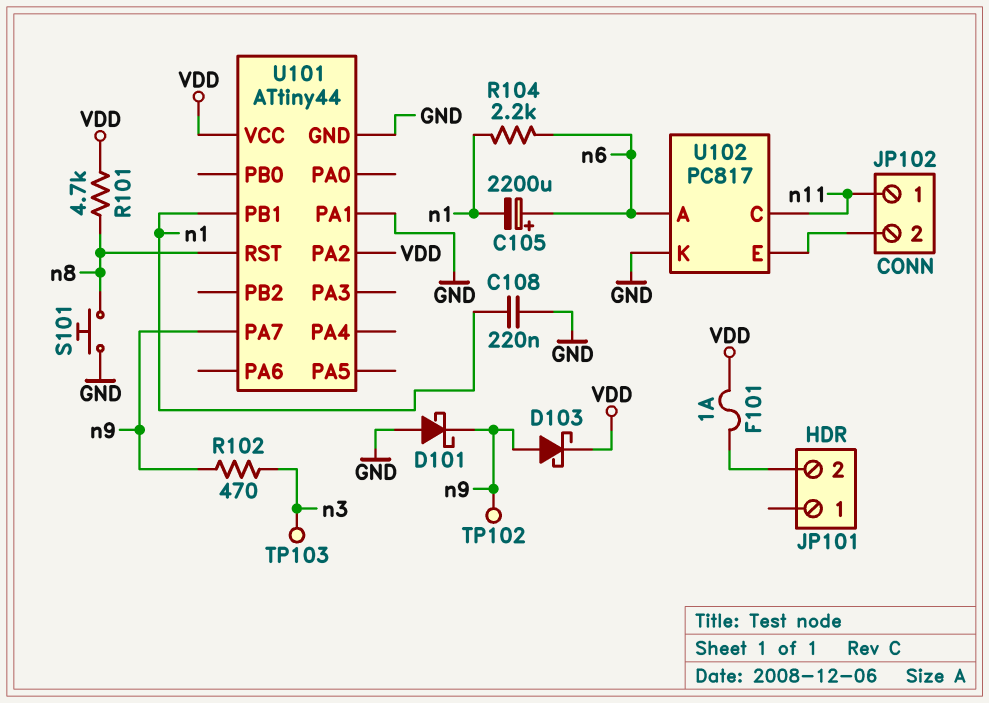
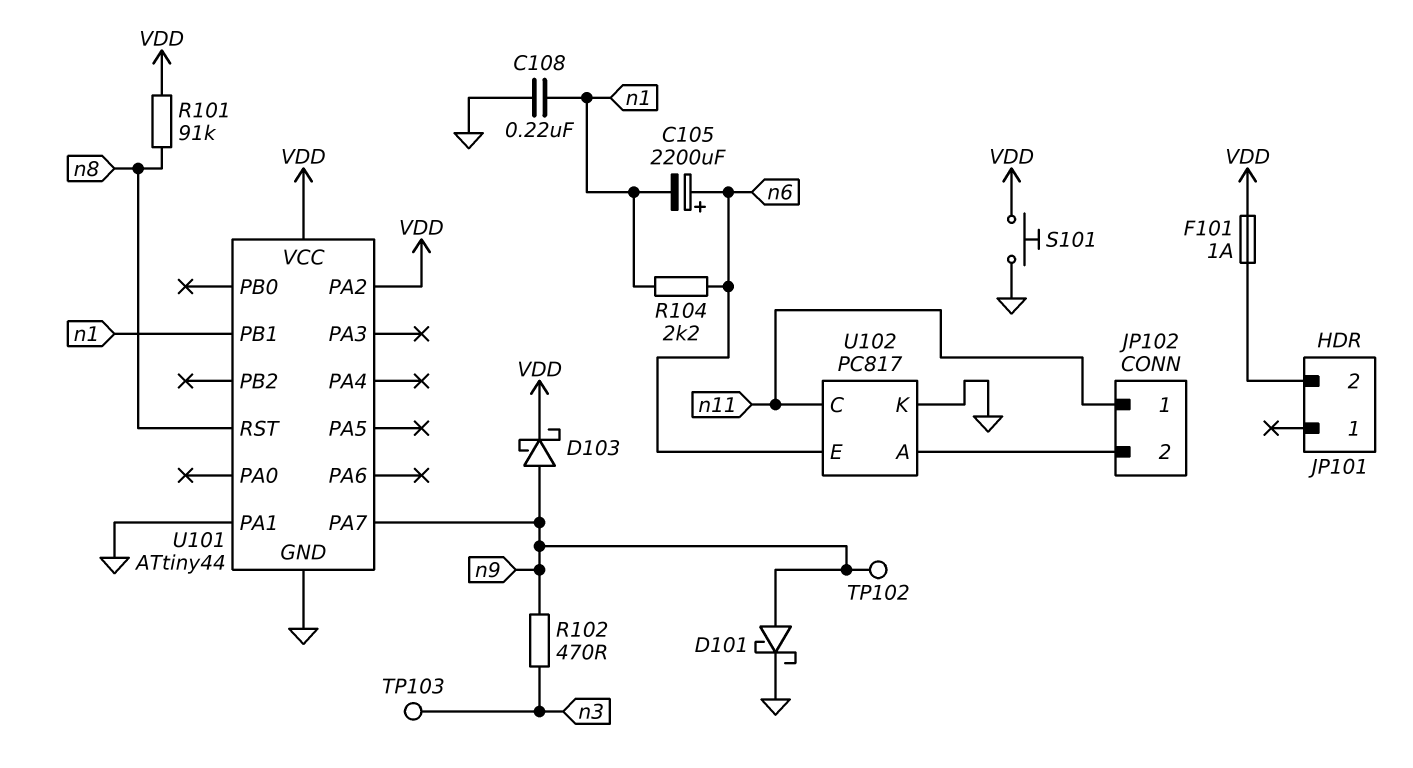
D101: schottky (A GND, K n9) -> schottky (A n9, K GND)
R101: 4.7k (VDD, n8) -> 91k (VDD, n8)
S101: button (GND, n8) -> button (GND, VDD)
U102 pin A: n6 -> JP102/2
U102 pin E: JP102/2 -> n6

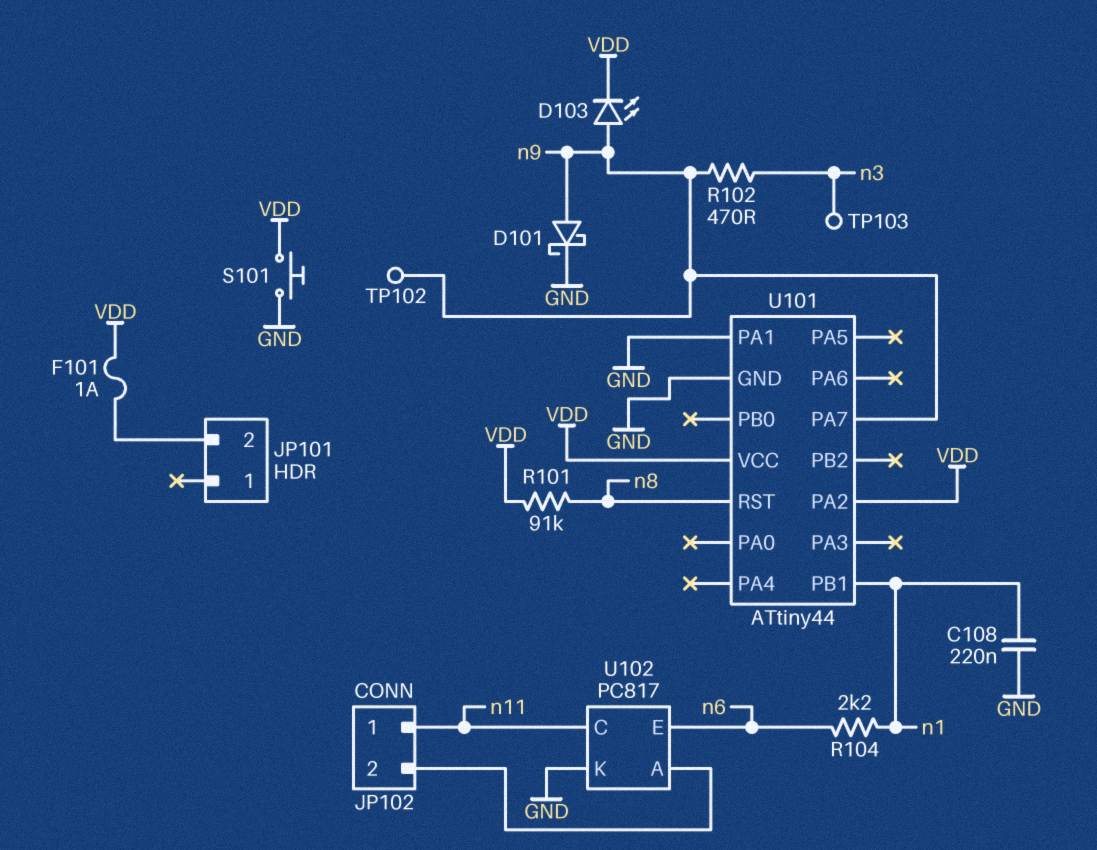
C105: 2200uF (plus n6, minus n1) -> none
D103: schottky (A n9, K VDD) -> LED (A n9, K VDD)

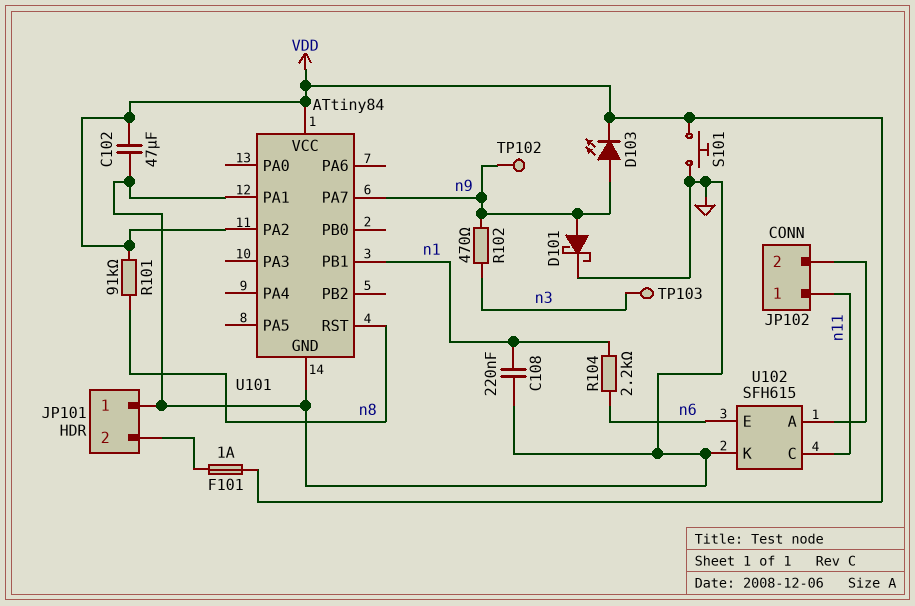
C102: none -> 47uF (GND, VDD)
JP101 pin 1: none -> GND
U101: ATtiny44 -> ATtiny84
U102: PC817 -> SFH615

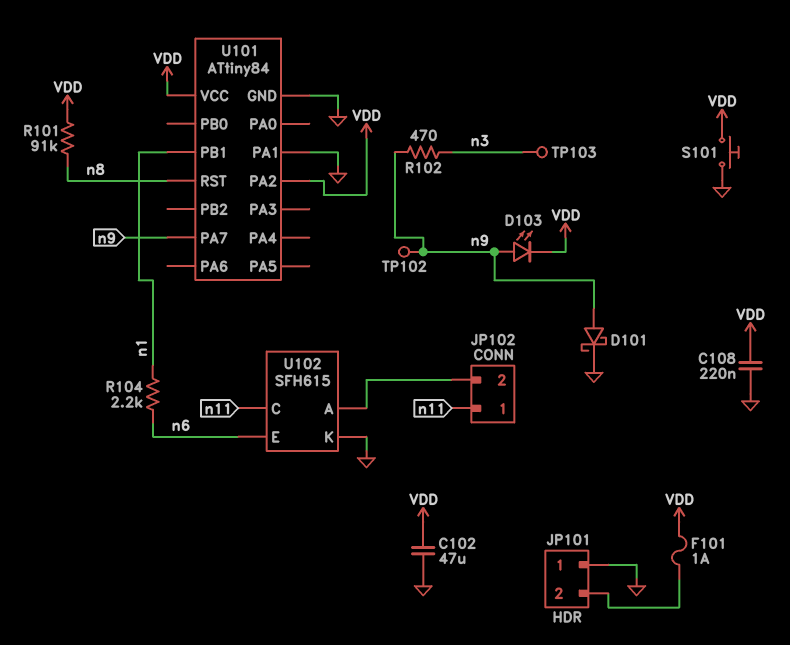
C108: 220nF (GND, n1) -> 220nF (GND, VDD)

